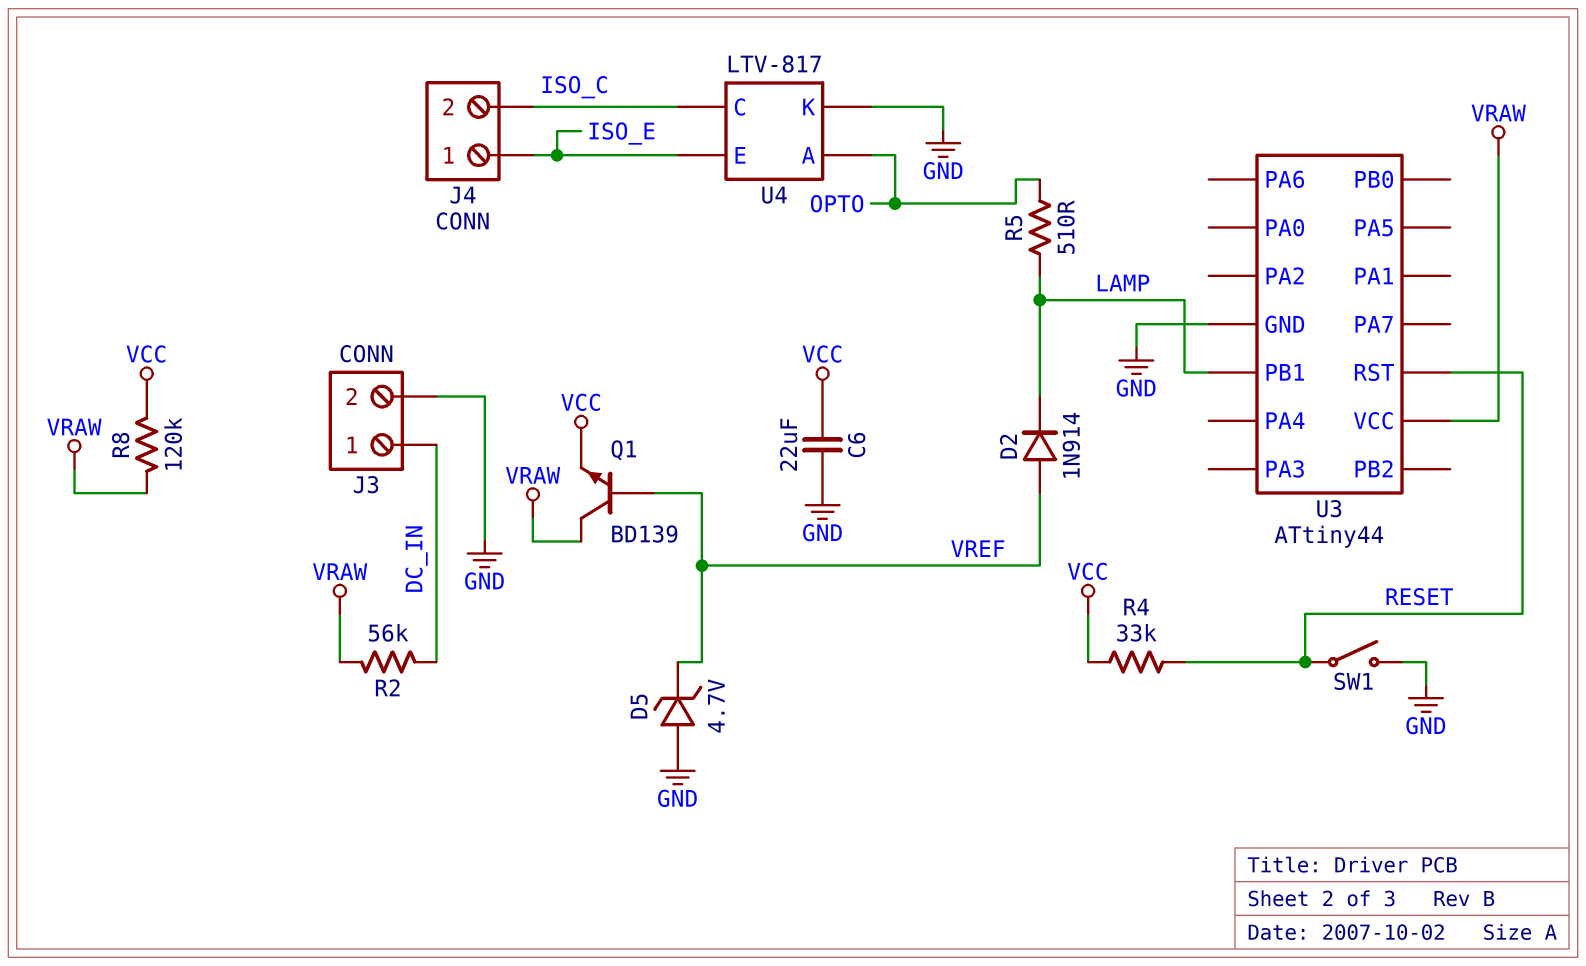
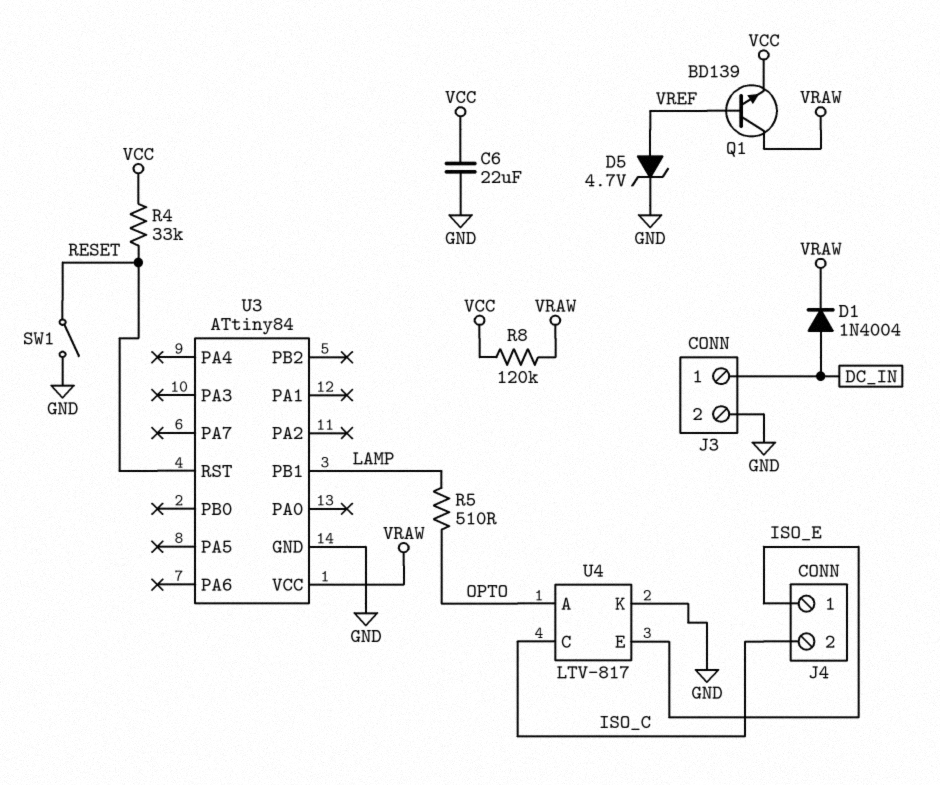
D1: none -> diode 1N4004 (A DC_IN, K VRAW)
D2: diode 1N914 (A VREF, K LAMP) -> none
D5: zener 4.7V (A GND, K VREF) -> zener 4.7V (A VREF, K GND)
R2: 56k (DC_IN, VRAW) -> none
U3: ATtiny44 -> ATtiny84

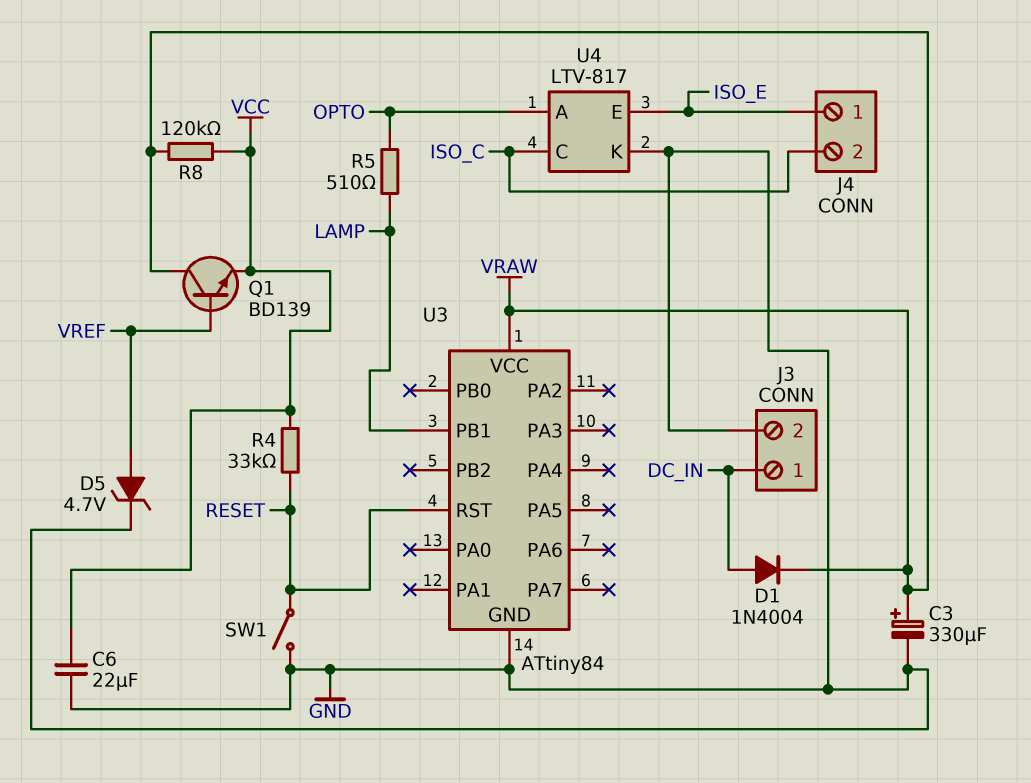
C3: none -> 330uF (plus VRAW, minus GND)

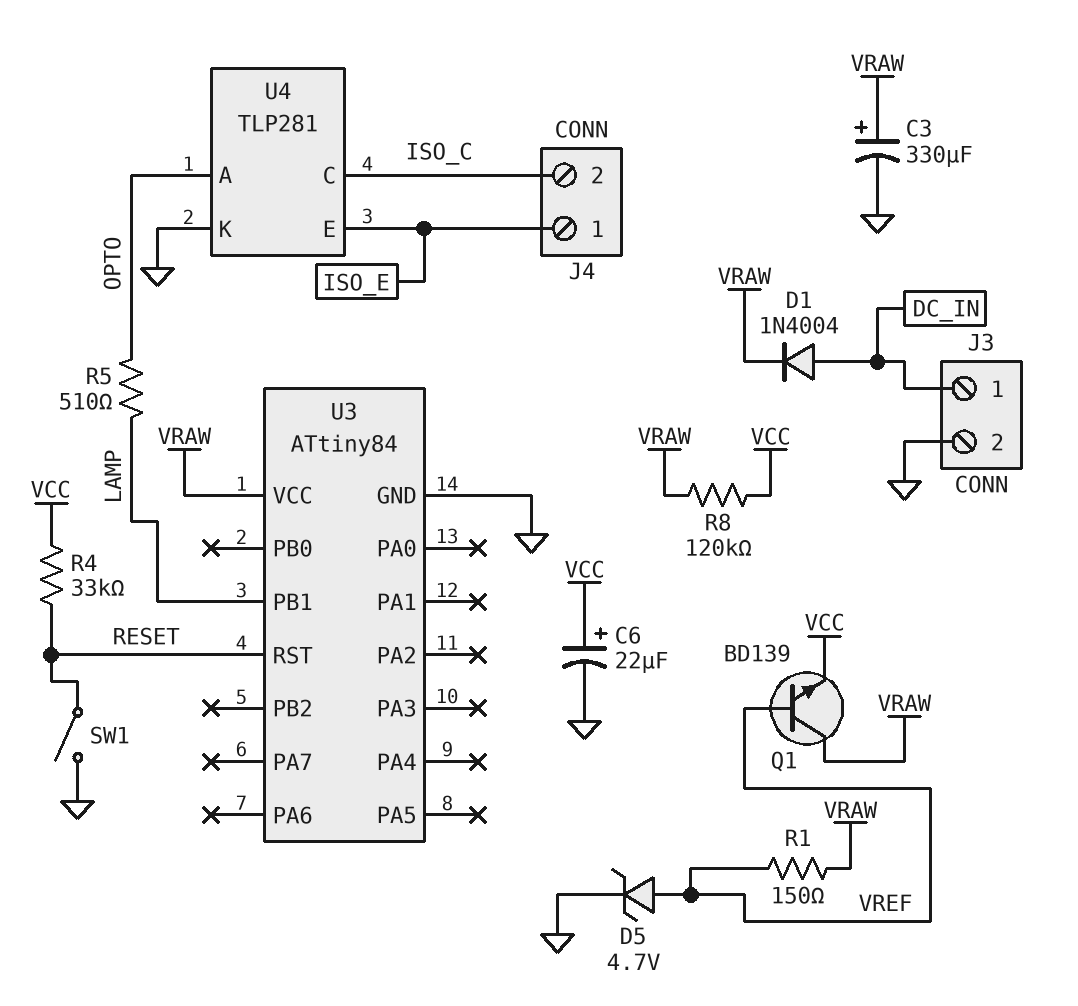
C6: 22uF (GND, VCC) -> 22uF (plus VCC, minus GND)
R1: none -> 150 (VRAW, VREF)
U4: LTV-817 -> TLP281

